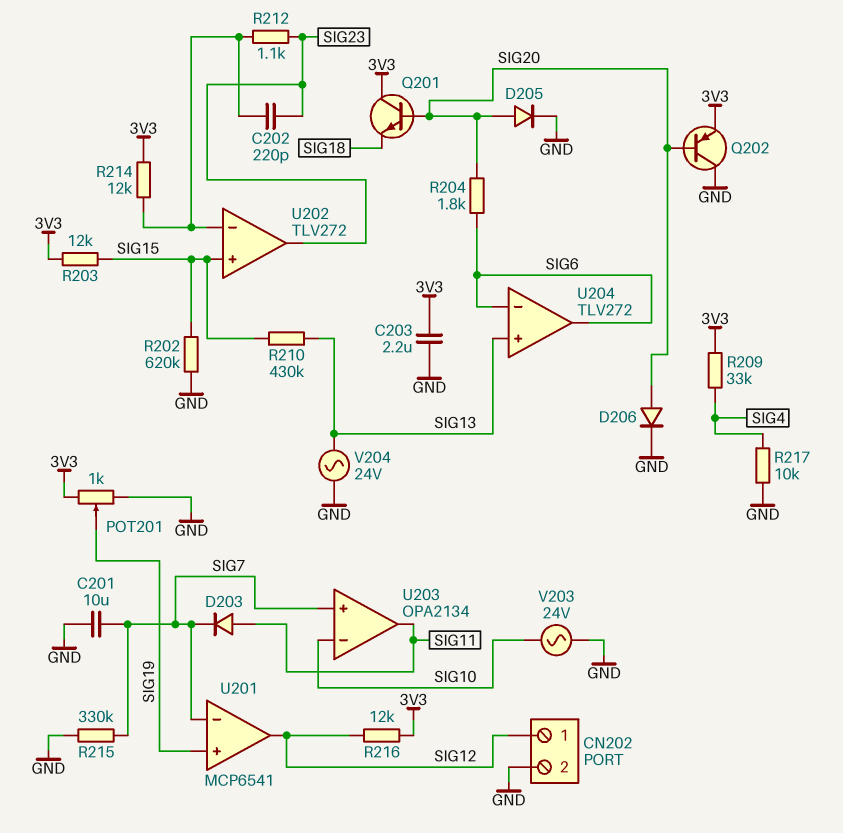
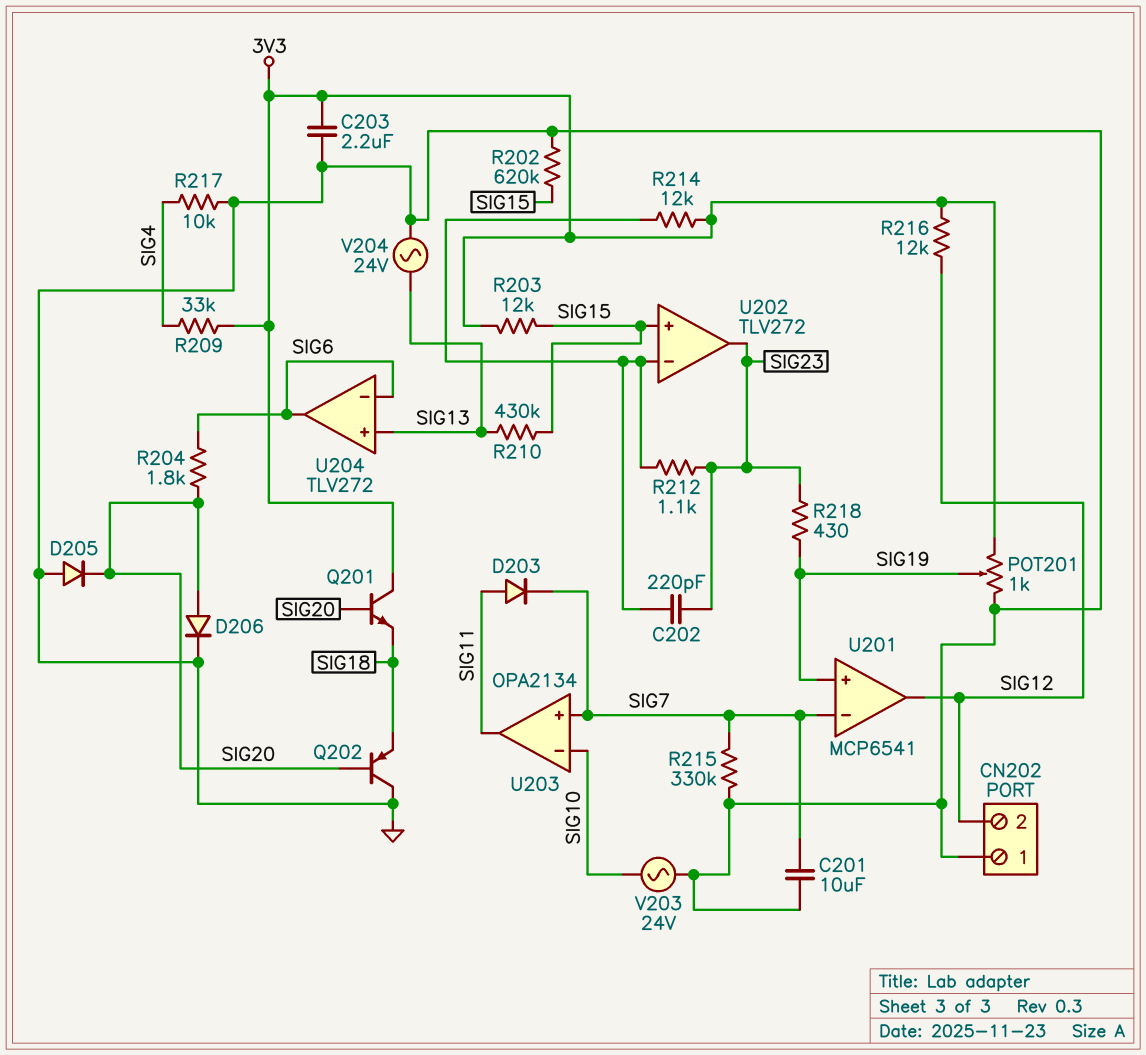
CN202 pin 1: SIG12 -> GND
CN202 pin 2: GND -> SIG12
D205: diode (A SIG20, K GND) -> diode (A GND, K SIG20)
Q202: PNP (B SIG20, C GND, E 3V3) -> PNP (B SIG20, C GND, E SIG18)
R218: none -> 430 (SIG19, SIG23)

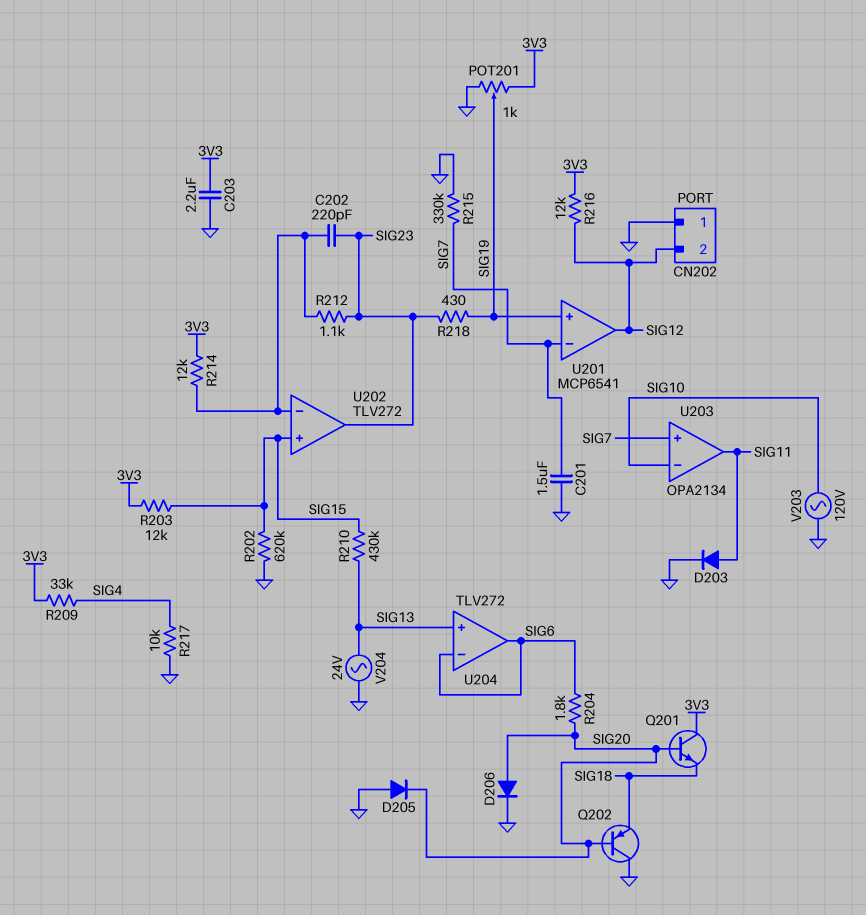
C201: 10uF (GND, SIG7) -> 1.5uF (GND, SIG7)
D203: diode (A SIG11, K SIG7) -> diode (A SIG11, K GND)
V203: AC 24V (GND, SIG10) -> AC 120V (GND, SIG10)

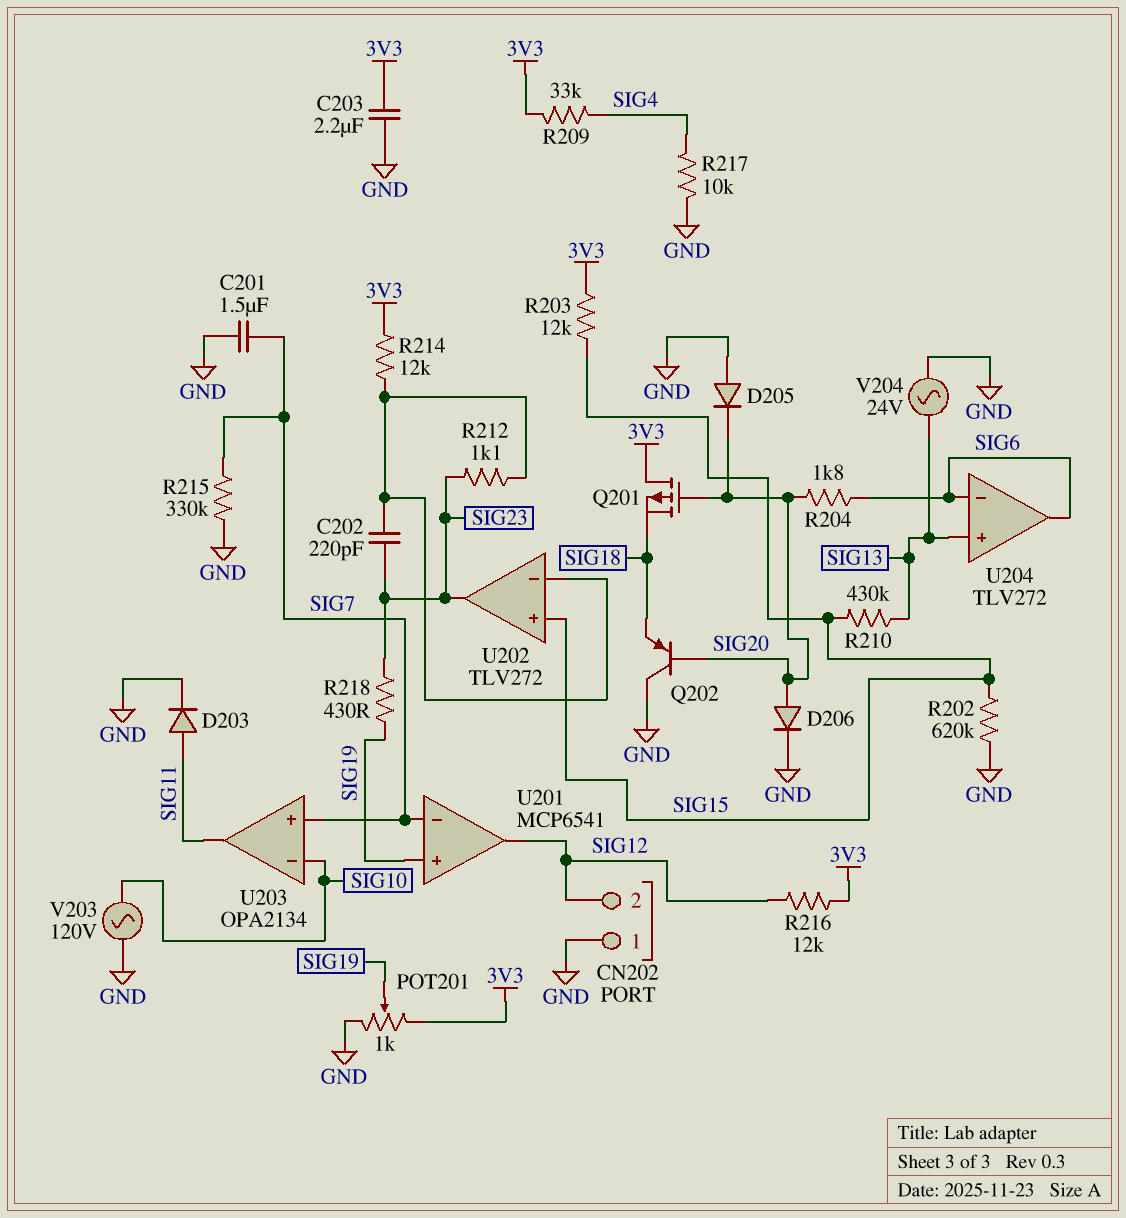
Q201: NPN (B SIG20, C 3V3, E SIG18) -> PMOS (G SIG20, D 3V3, S SIG18)

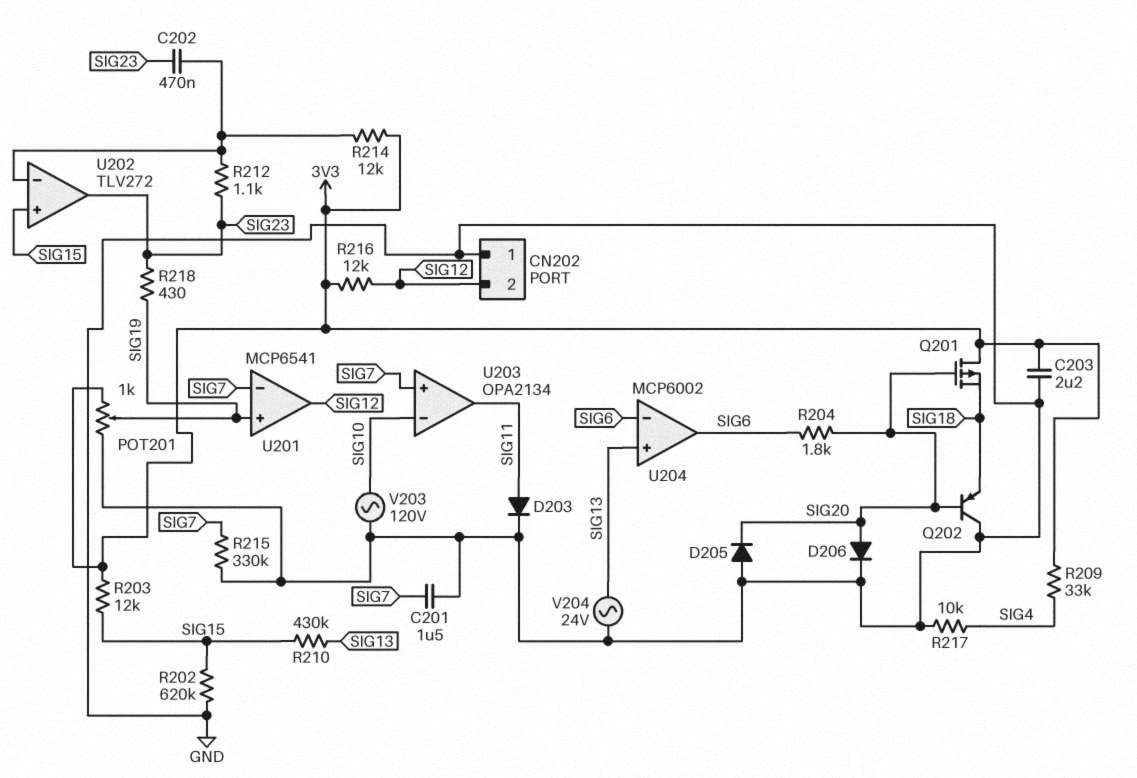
C202: 220pF (SIG23, U202/in-) -> 470nF (SIG23, U202/in-)
U204: TLV272 -> MCP6002

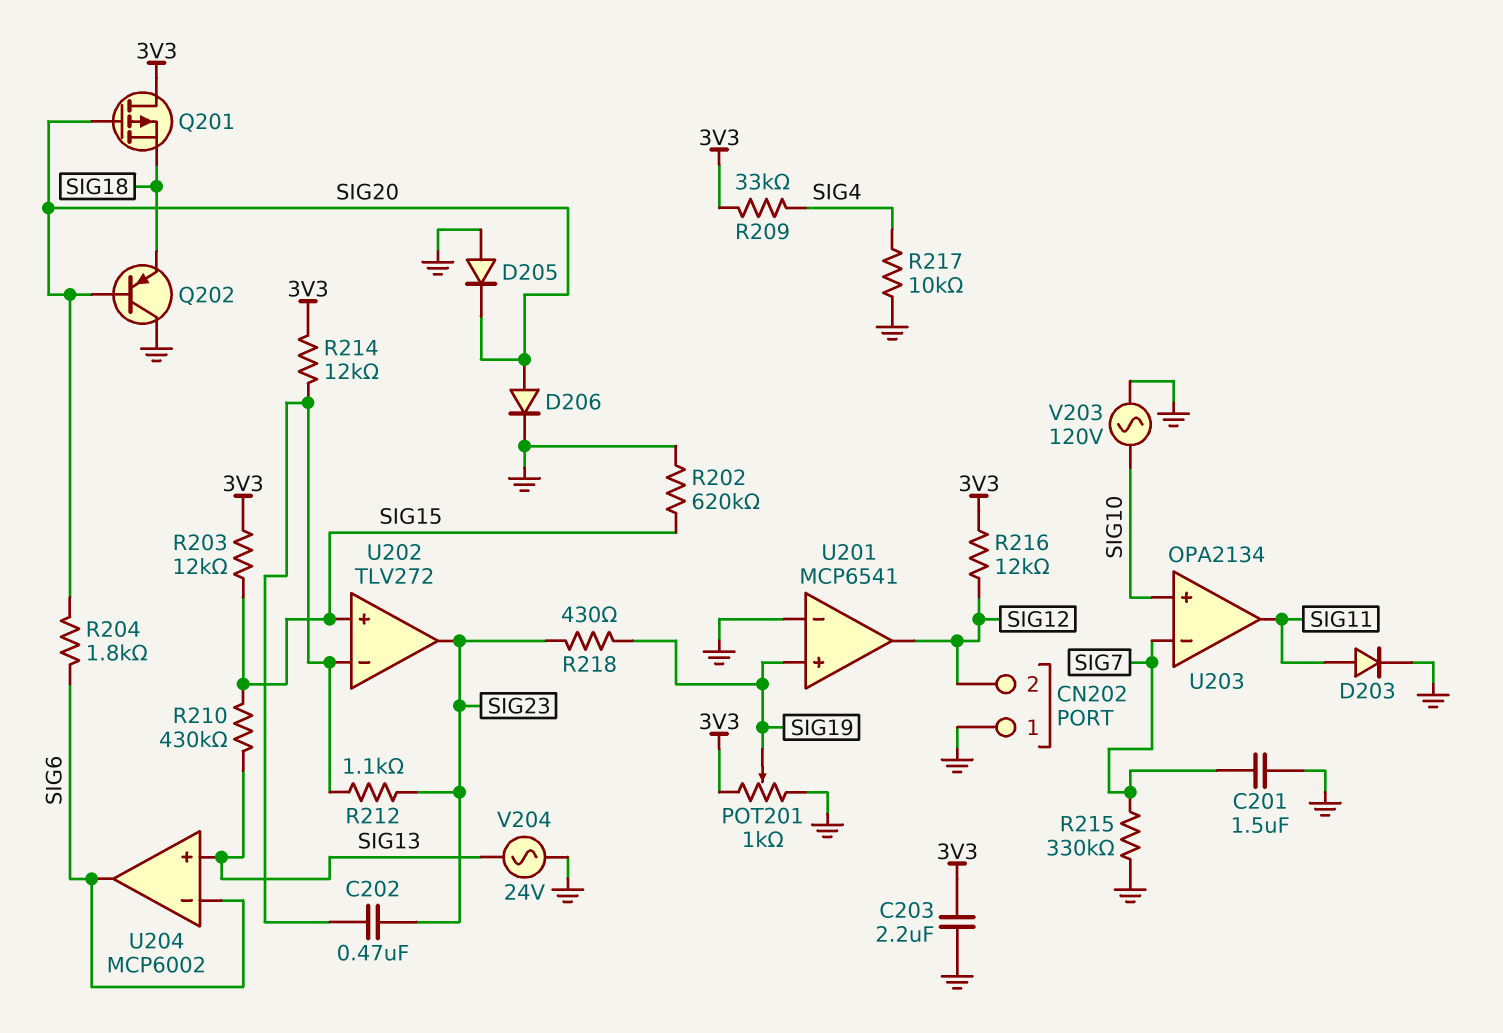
U201 pin in-: SIG7 -> GND
U203 pin in+: SIG7 -> SIG10
U203 pin in-: SIG10 -> SIG7

